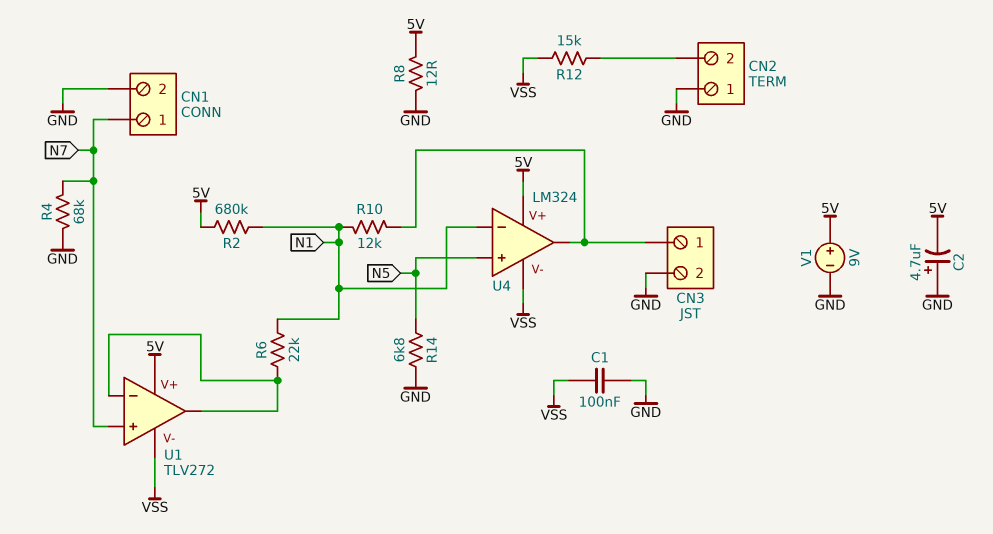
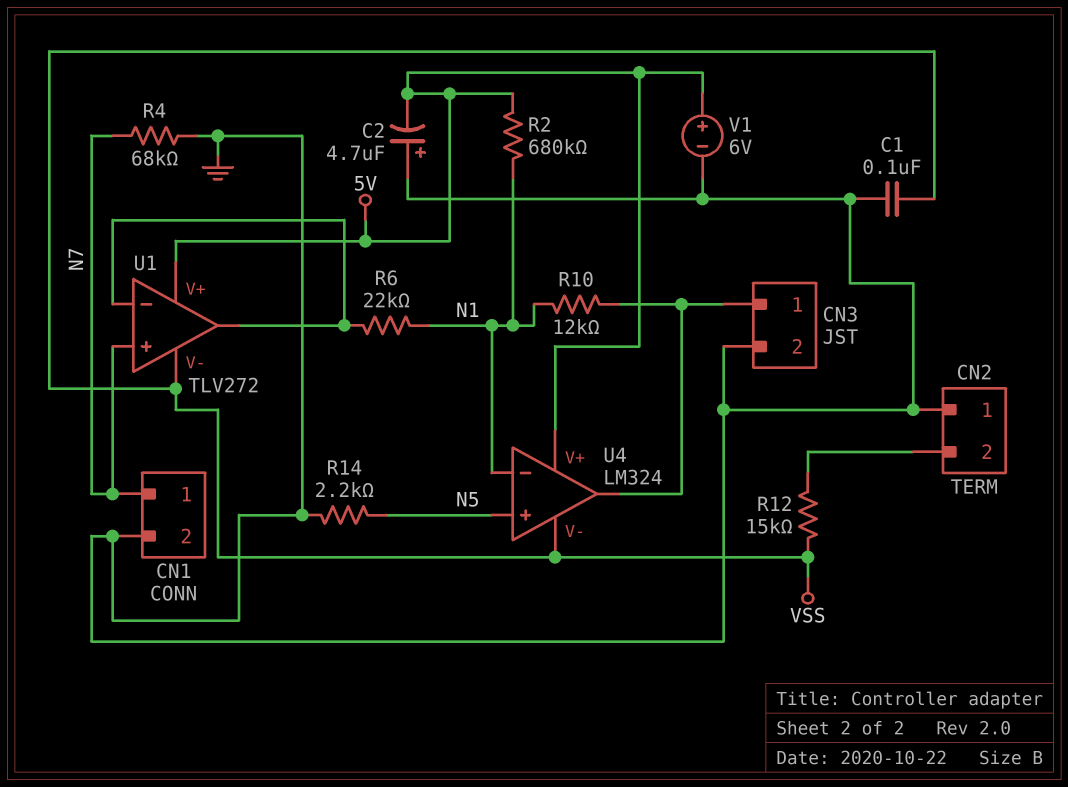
R8: 12 (5V, GND) -> none
R14: 6.8k (GND, N5) -> 2.2k (GND, N5)
V1: 9V (plus 5V, minus GND) -> 6V (plus 5V, minus GND)

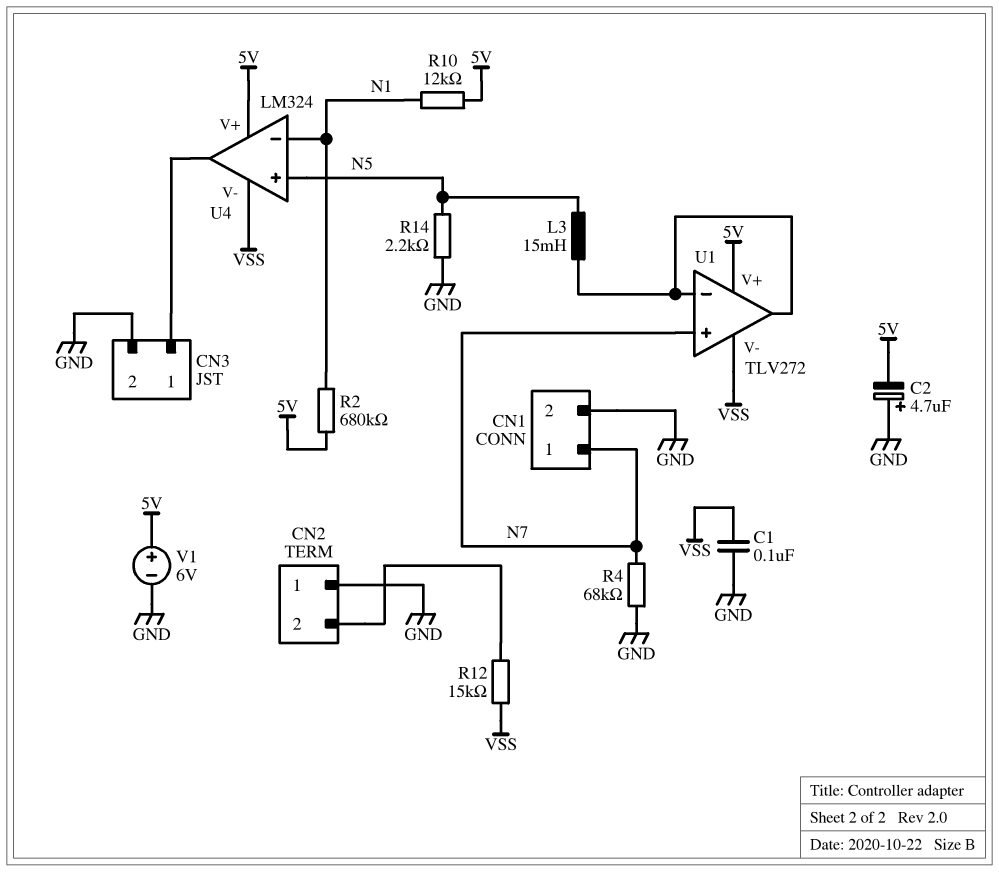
L3: none -> 15mH (N5, U1/in-)
R6: 22k (N1, U1/in-) -> none
R10: 12k (CN3/1, N1) -> 12k (5V, N1)

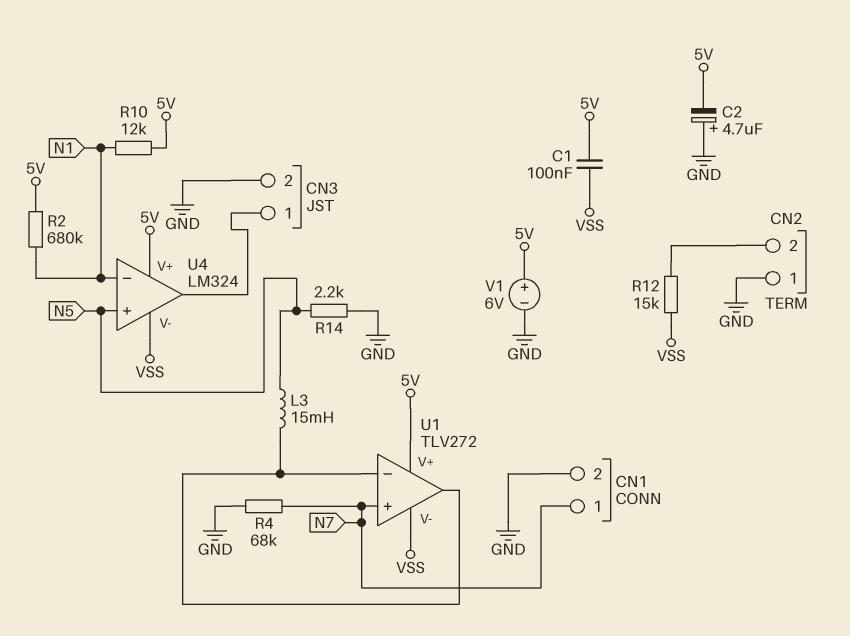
C1: 100nF (GND, VSS) -> 100nF (5V, VSS)

